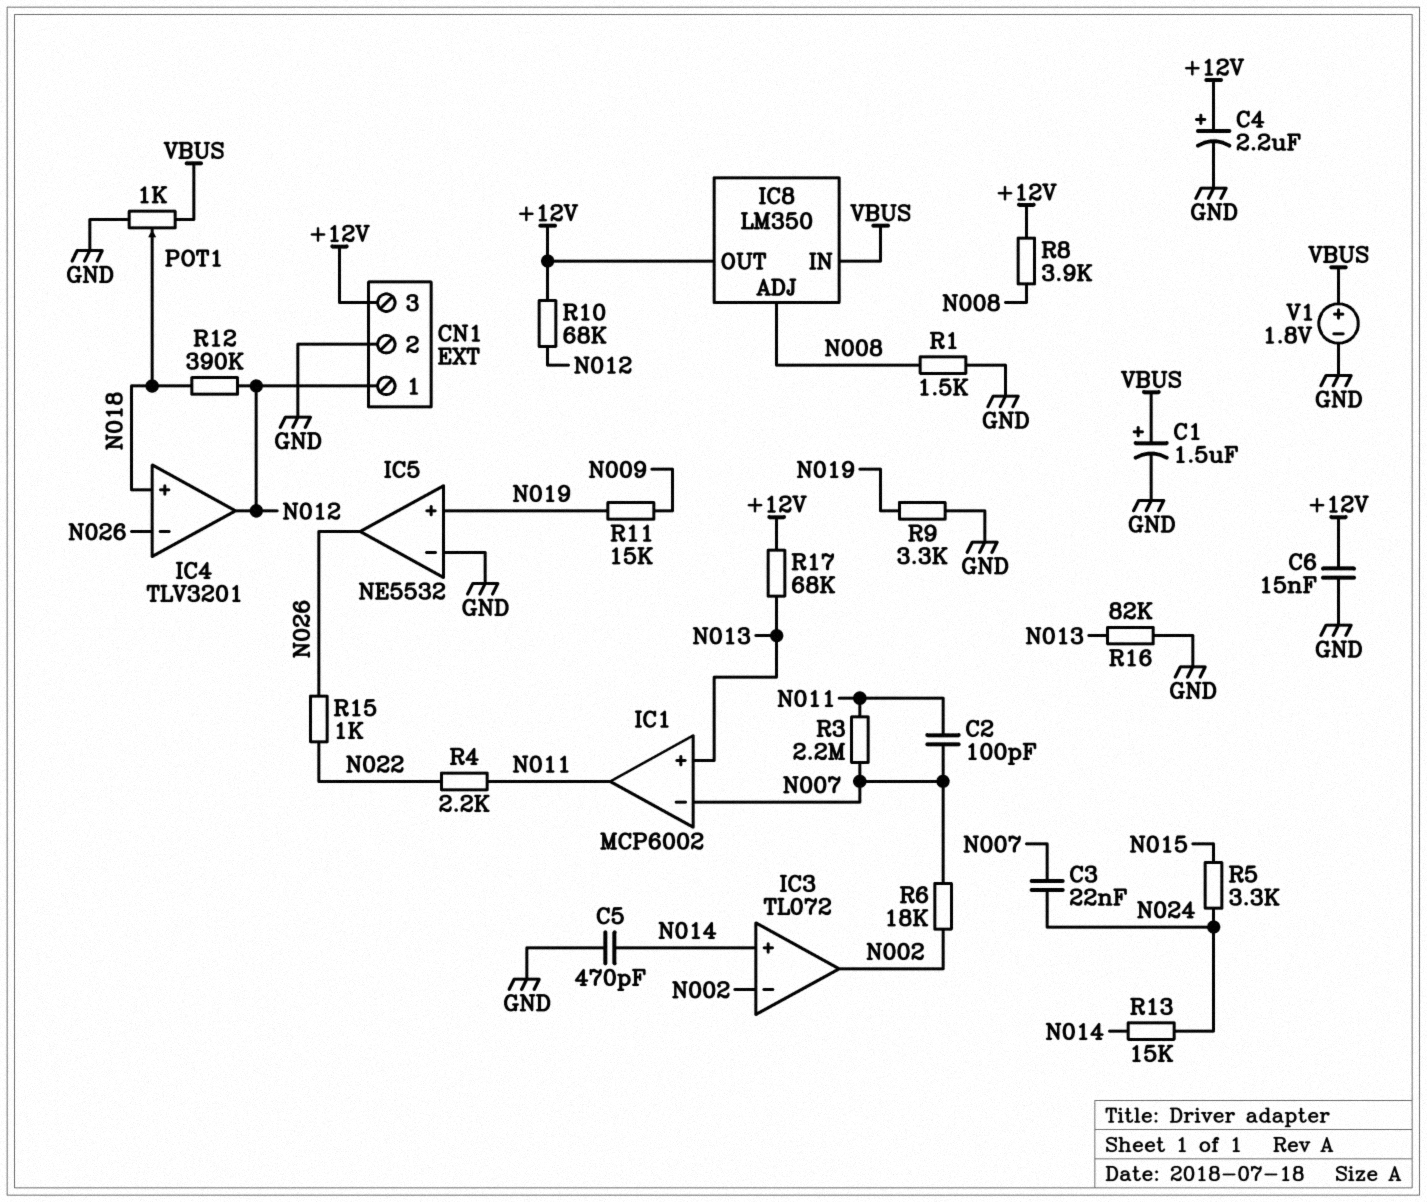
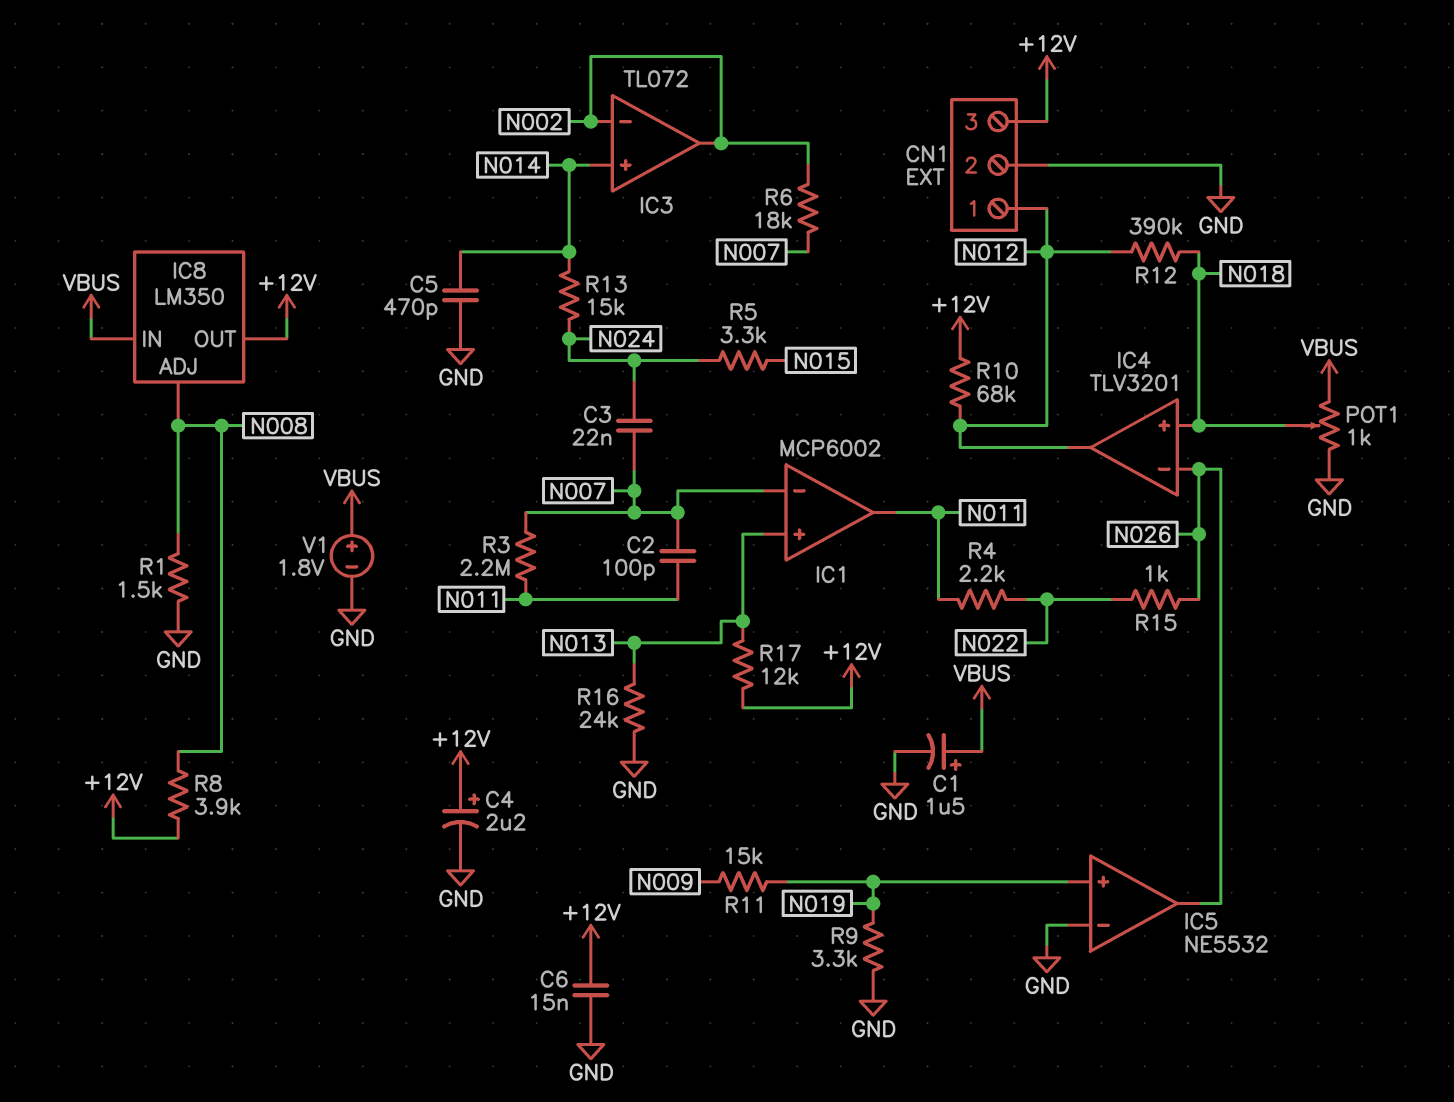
R16: 82k (GND, N013) -> 24k (GND, N013)
R17: 68k (+12V, N013) -> 12k (+12V, N013)

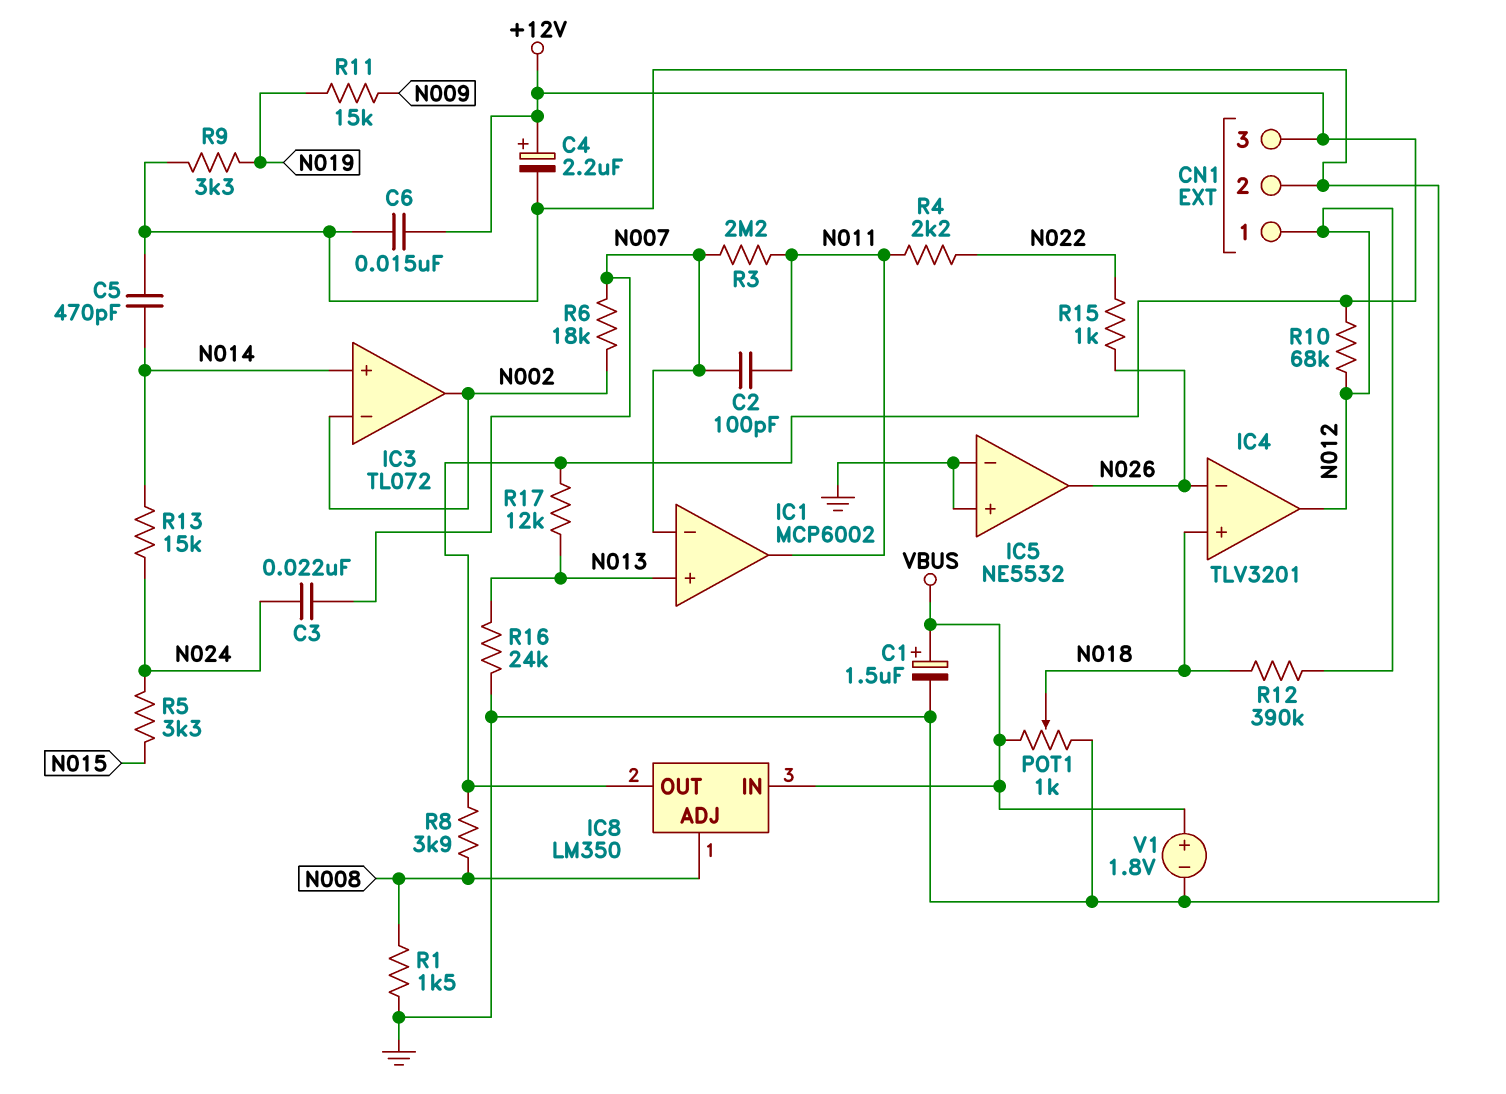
IC5 pin in+: N019 -> GND

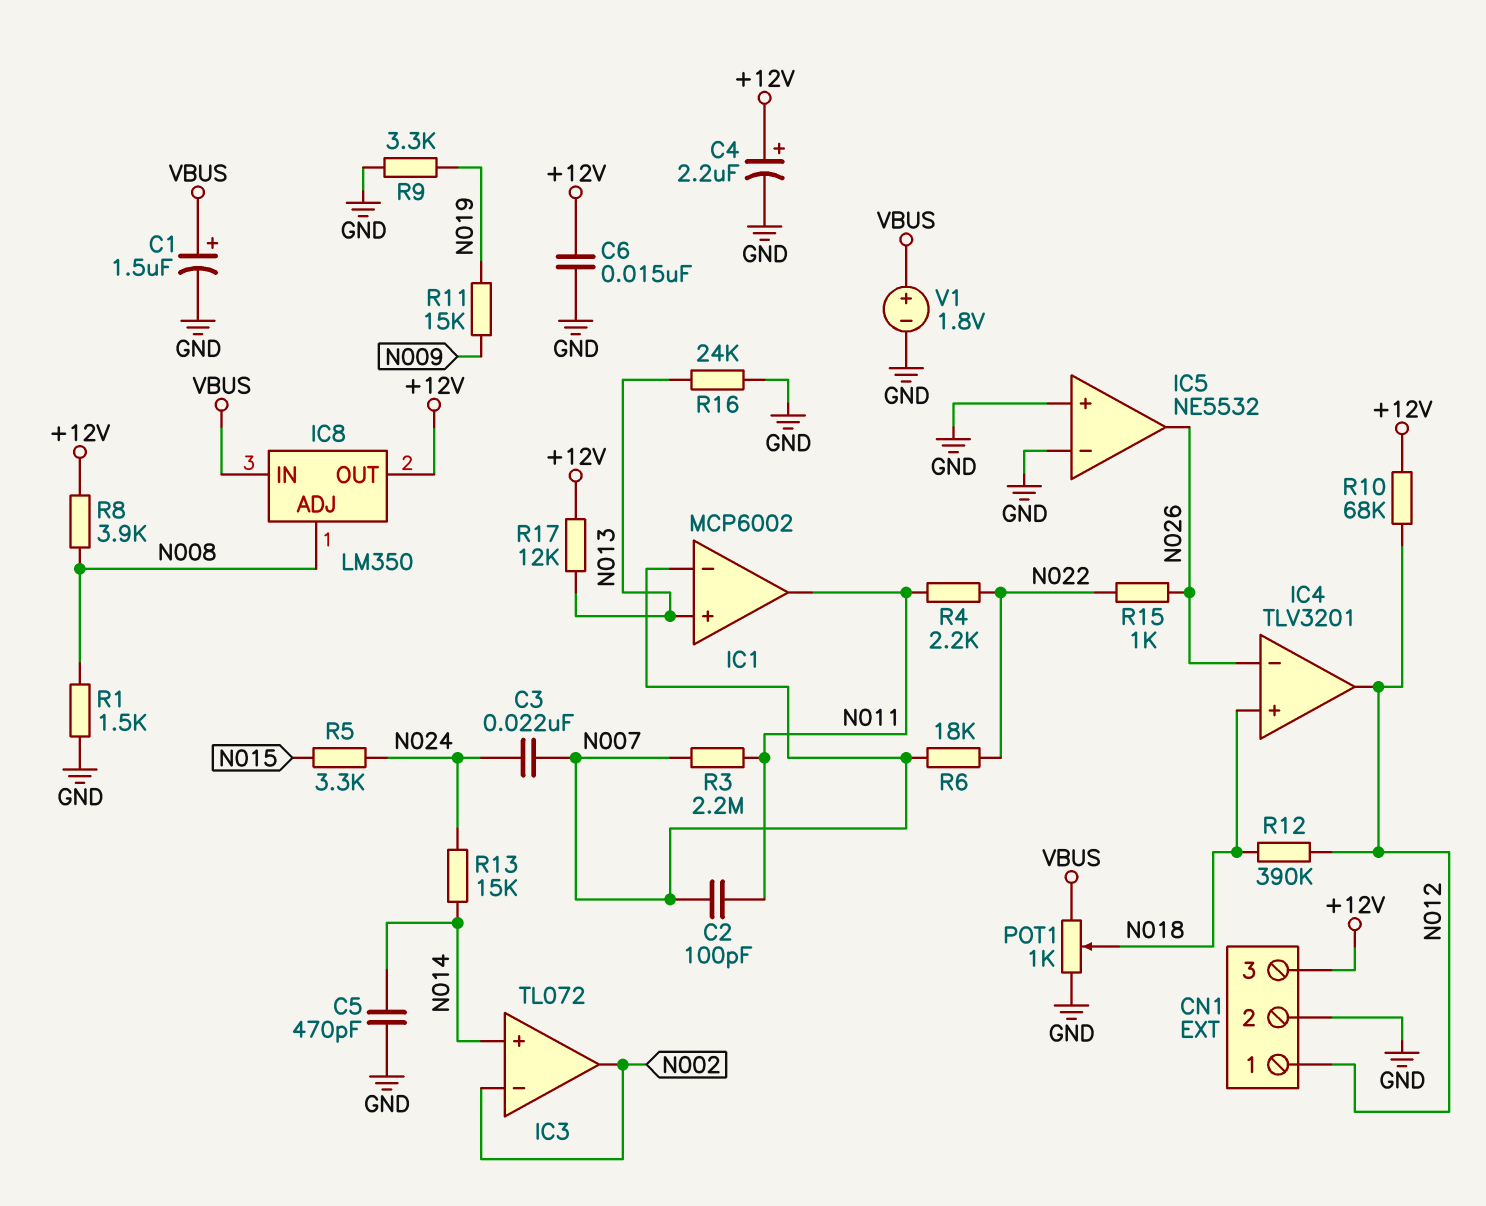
R6: 18k (N002, N007) -> 18k (N007, N022)

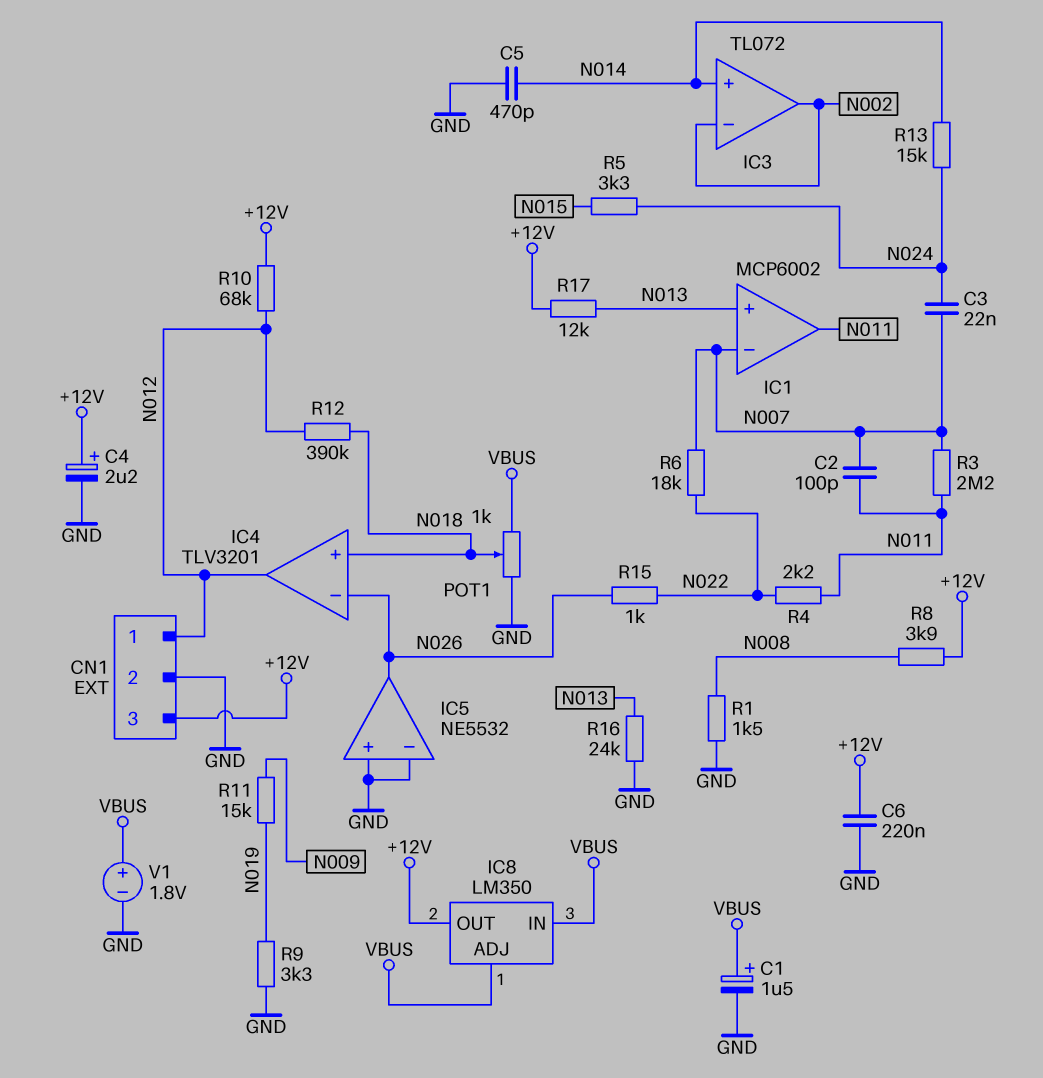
C6: 15nF (+12V, GND) -> 220nF (+12V, GND)
IC8 pin ADJ: N008 -> VBUS

